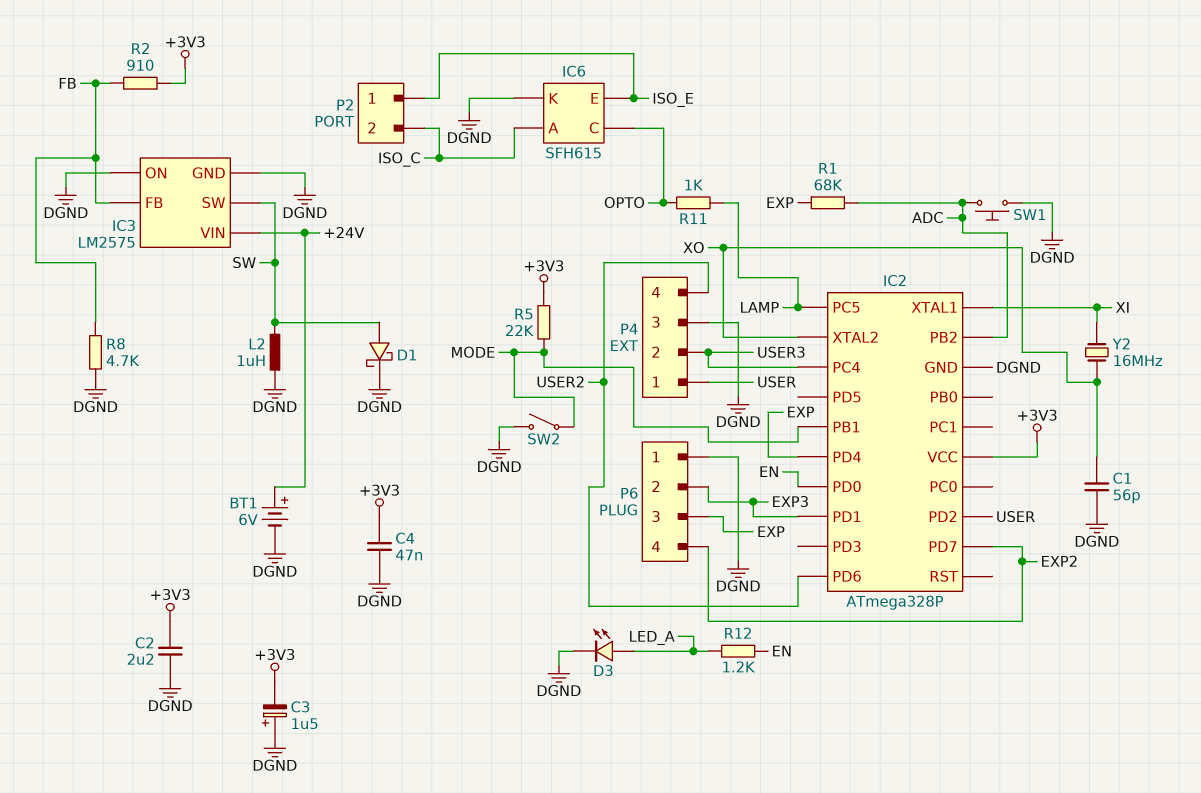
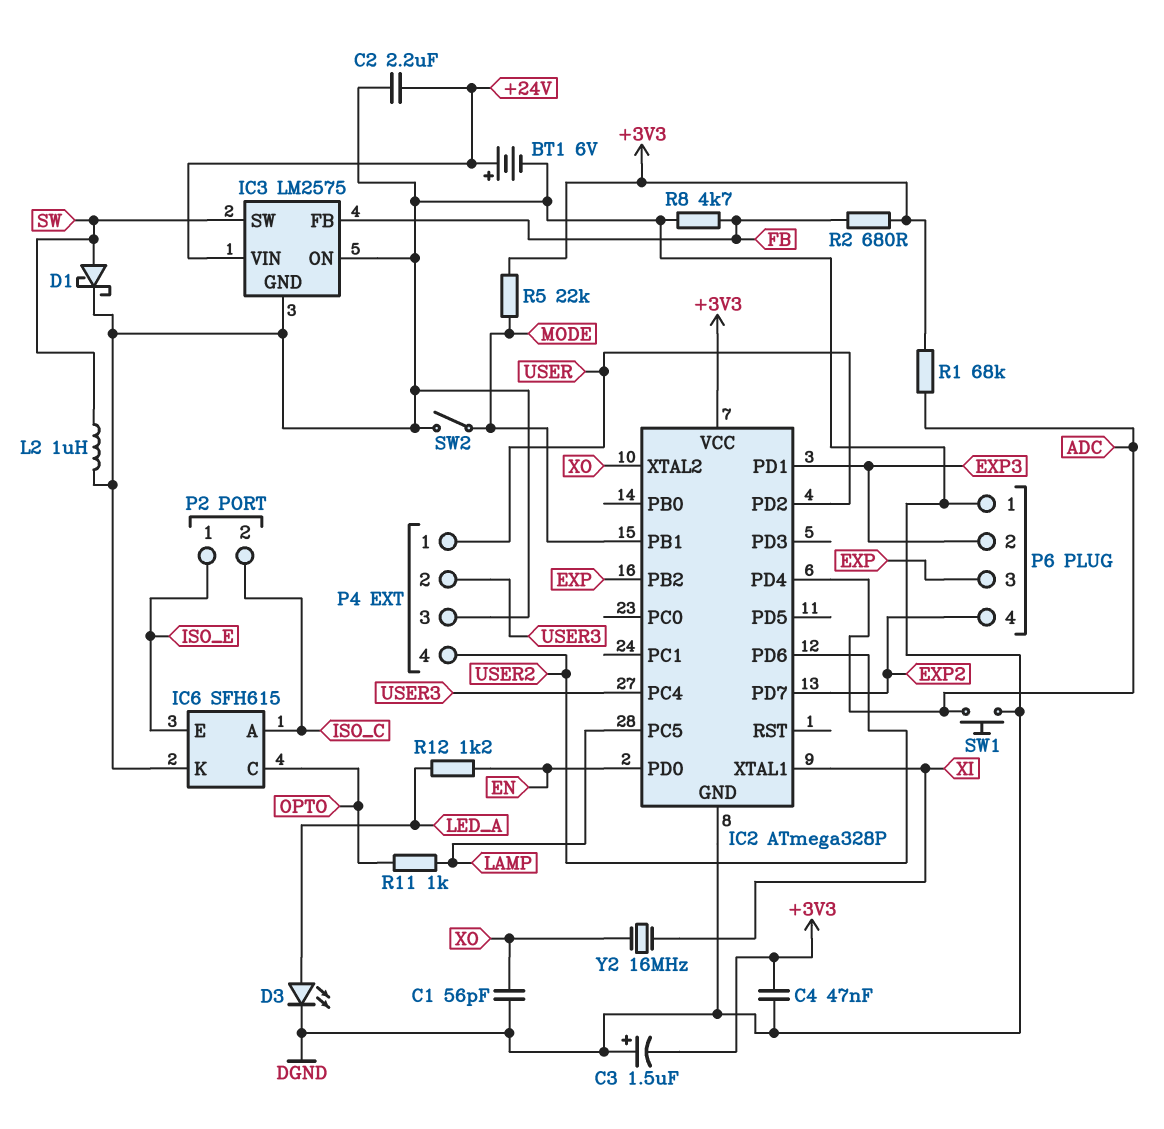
C2: 2.2uF (+3V3, DGND) -> 2.2uF (+24V, DGND)
IC2 pin PB2: ADC -> EXP
IC2 pin PD4: EXP -> ADC
R1: 68k (ADC, EXP) -> 68k (+3V3, ADC)
R2: 910 (+3V3, FB) -> 680 (+3V3, FB)

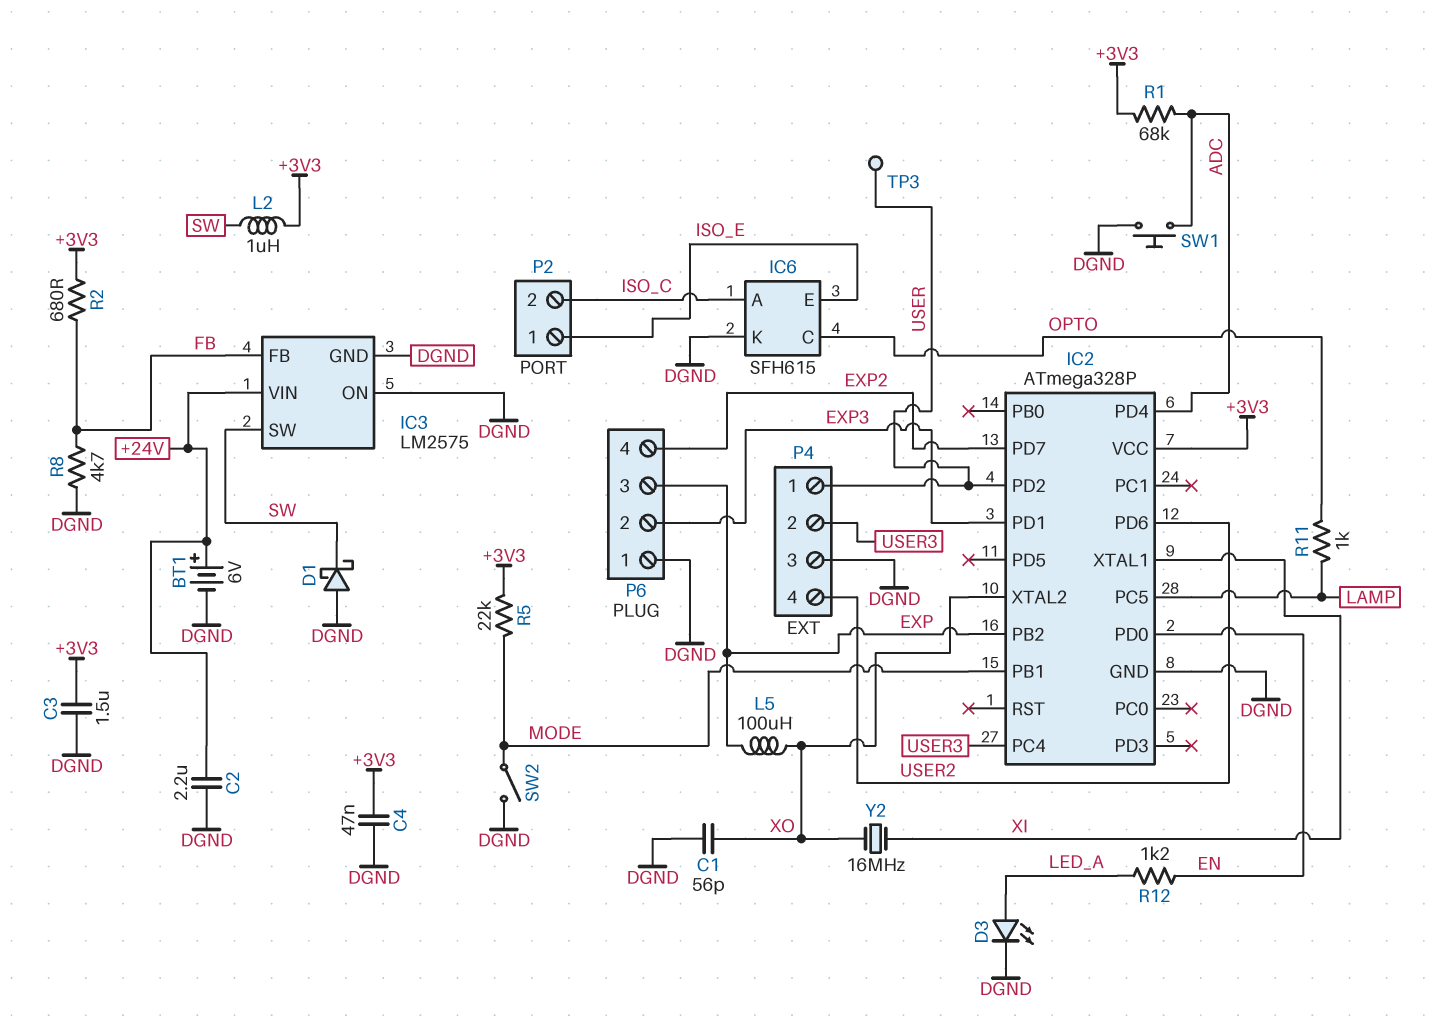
C3: 1.5uF (plus DGND, minus +3V3) -> 1.5uF (+3V3, DGND)
D1: schottky (A SW, K DGND) -> schottky (A DGND, K SW)
L2: 1uH (DGND, SW) -> 1uH (+3V3, SW)
L5: none -> 100uH (EXP, XO)
TP3: none -> test point (USER)

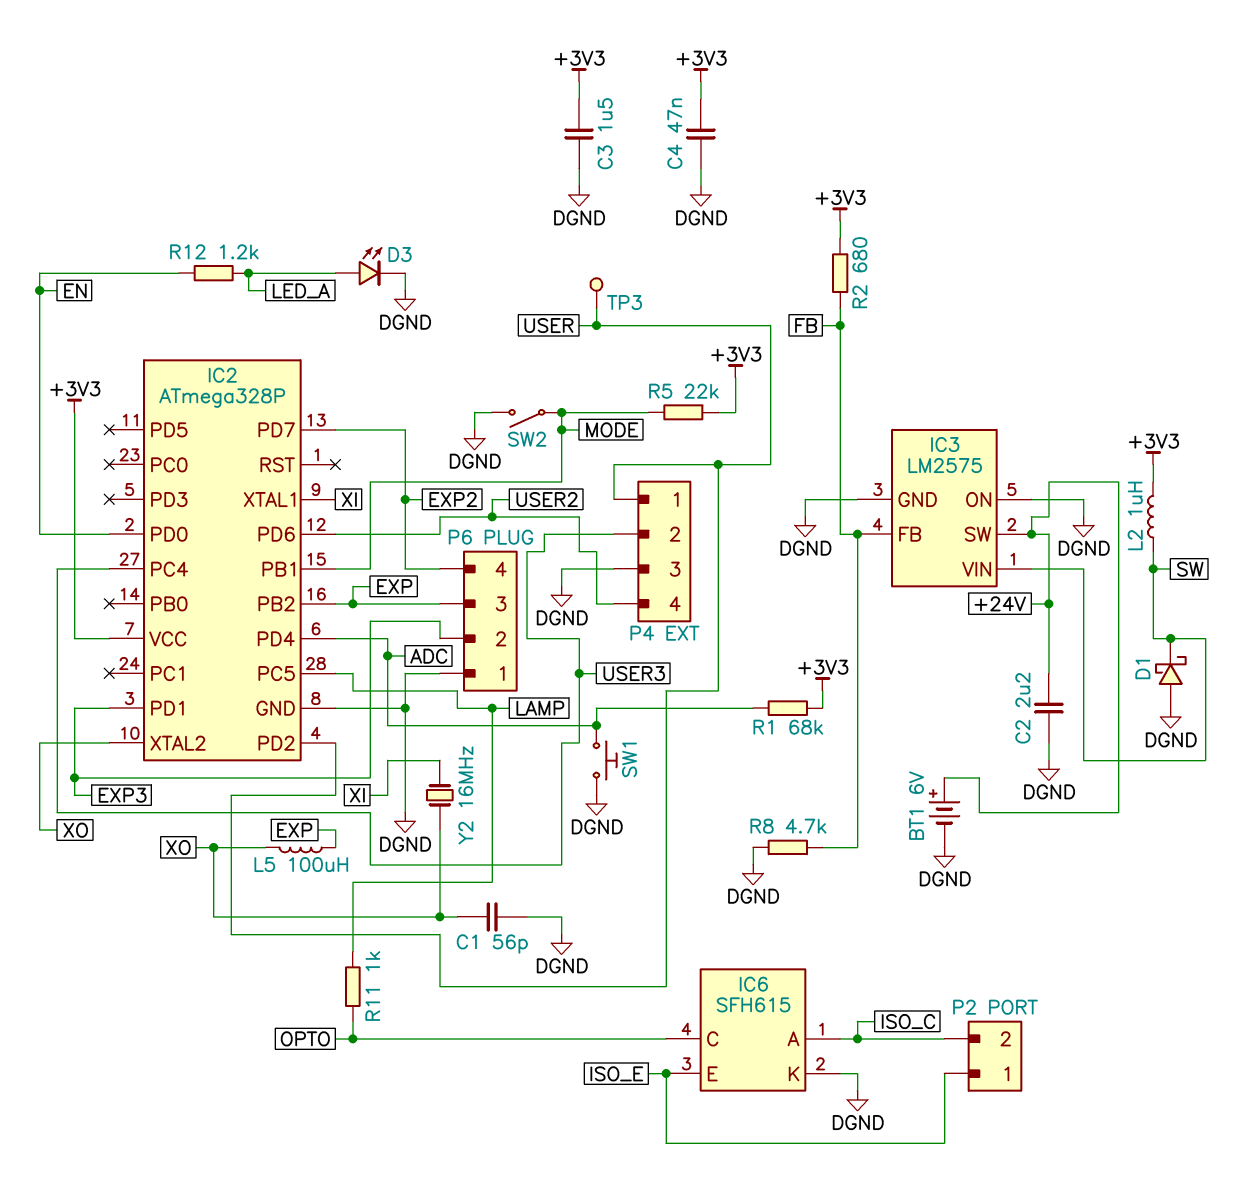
IC3 pin SW: SW -> +24V
IC3 pin VIN: +24V -> SW

